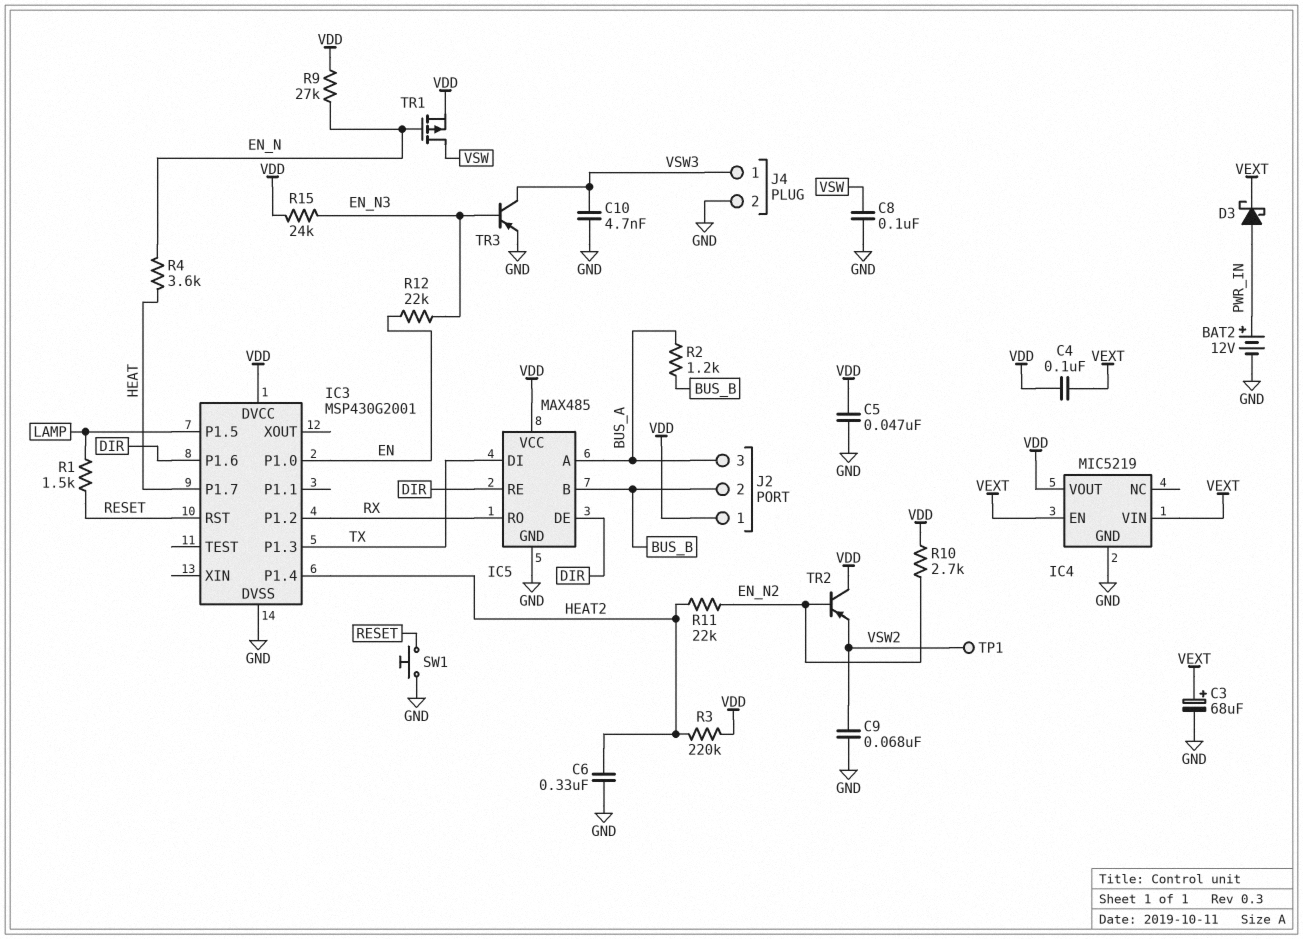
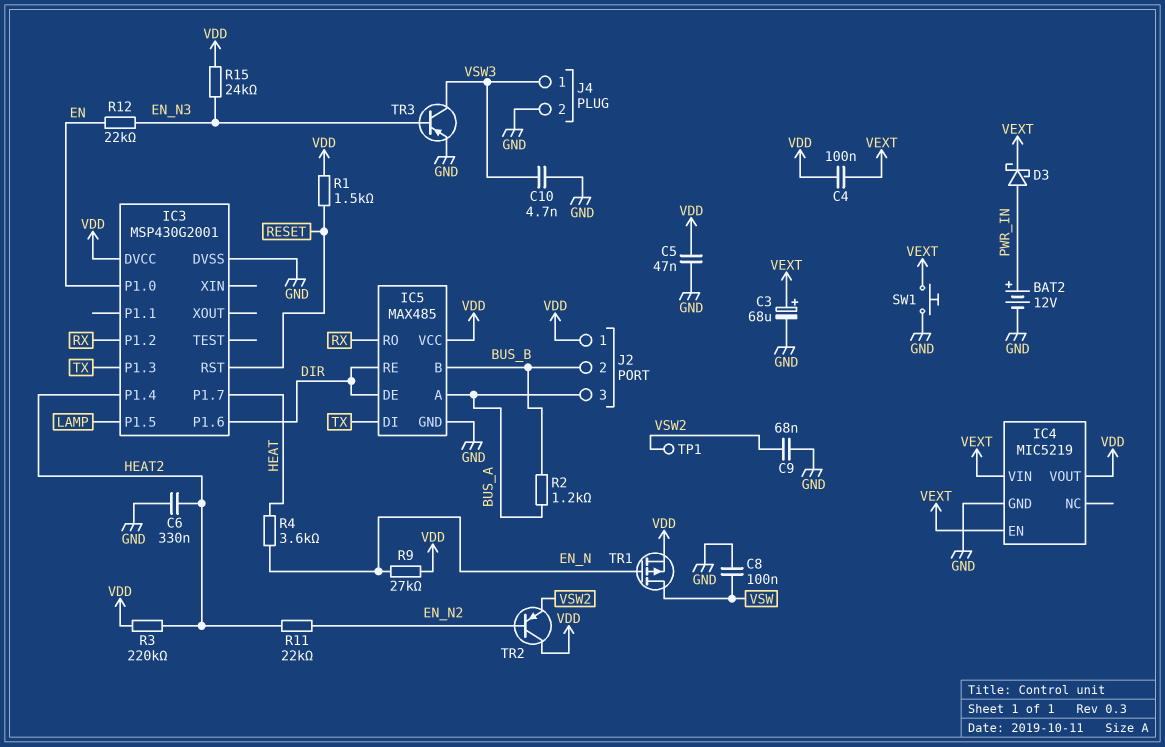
R1: 1.5k (LAMP, RESET) -> 1.5k (RESET, VDD)
R10: 2.7k (EN_N2, VDD) -> none
SW1: button (GND, RESET) -> button (GND, VEXT)

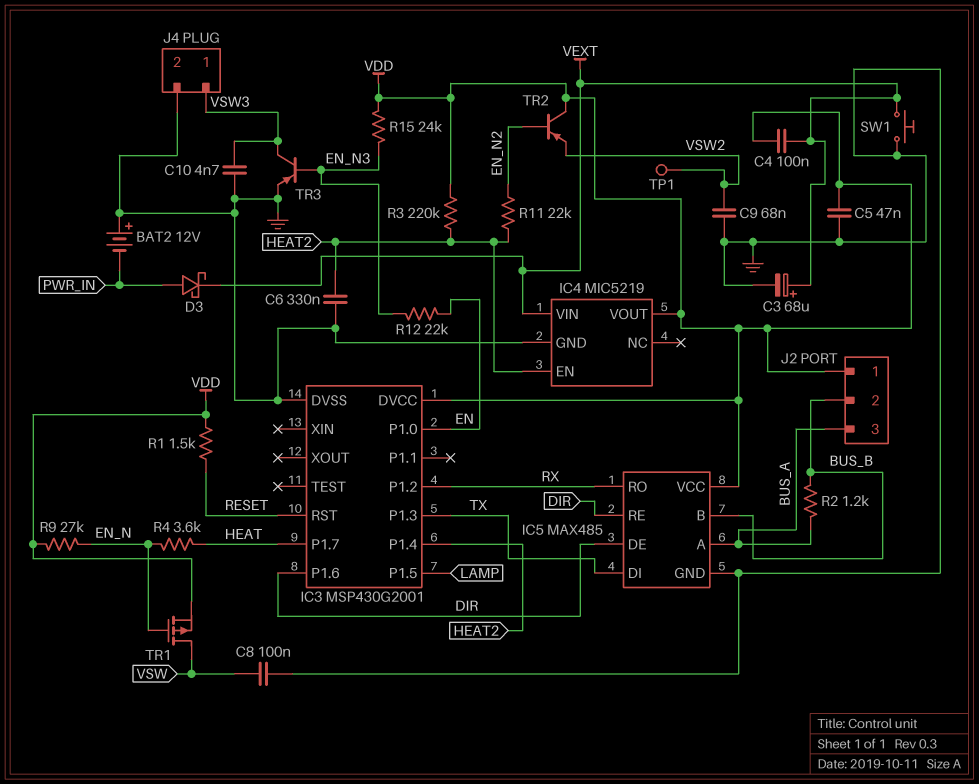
BAT2: 12V (plus PWR_IN, minus GND) -> 12V (plus GND, minus PWR_IN)
IC4 pin EN: VEXT -> HEAT2

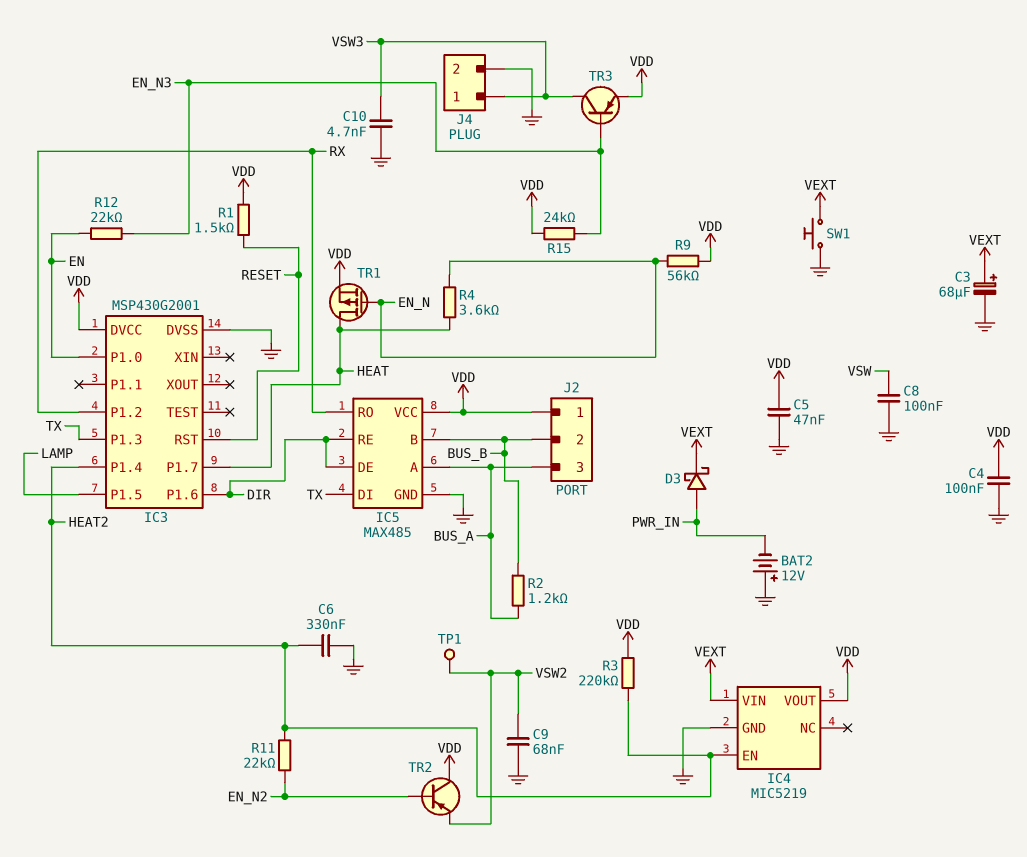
C4: 100nF (VDD, VEXT) -> 100nF (GND, VDD)
R9: 27k (EN_N, VDD) -> 56k (EN_N, VDD)
TR1: PMOS (G EN_N, D VSW, S VDD) -> PMOS (G EN_N, D HEAT, S VDD)
TR3: PNP (B EN_N3, C VSW3, E GND) -> PNP (B EN_N3, C VSW3, E VDD)

